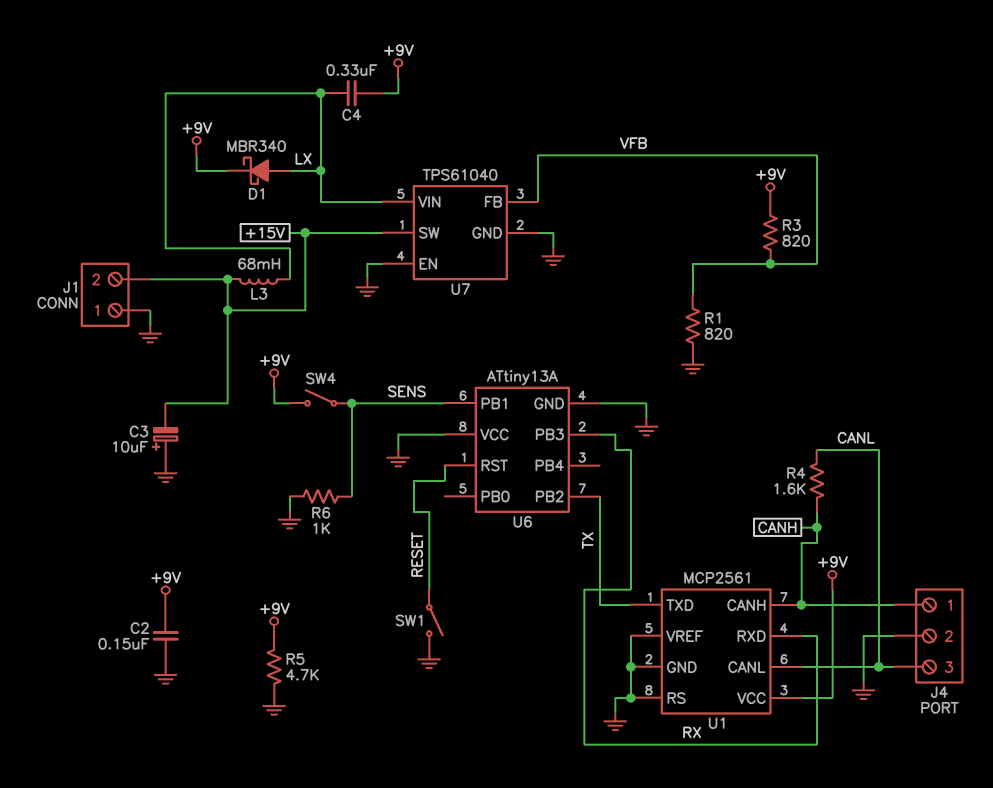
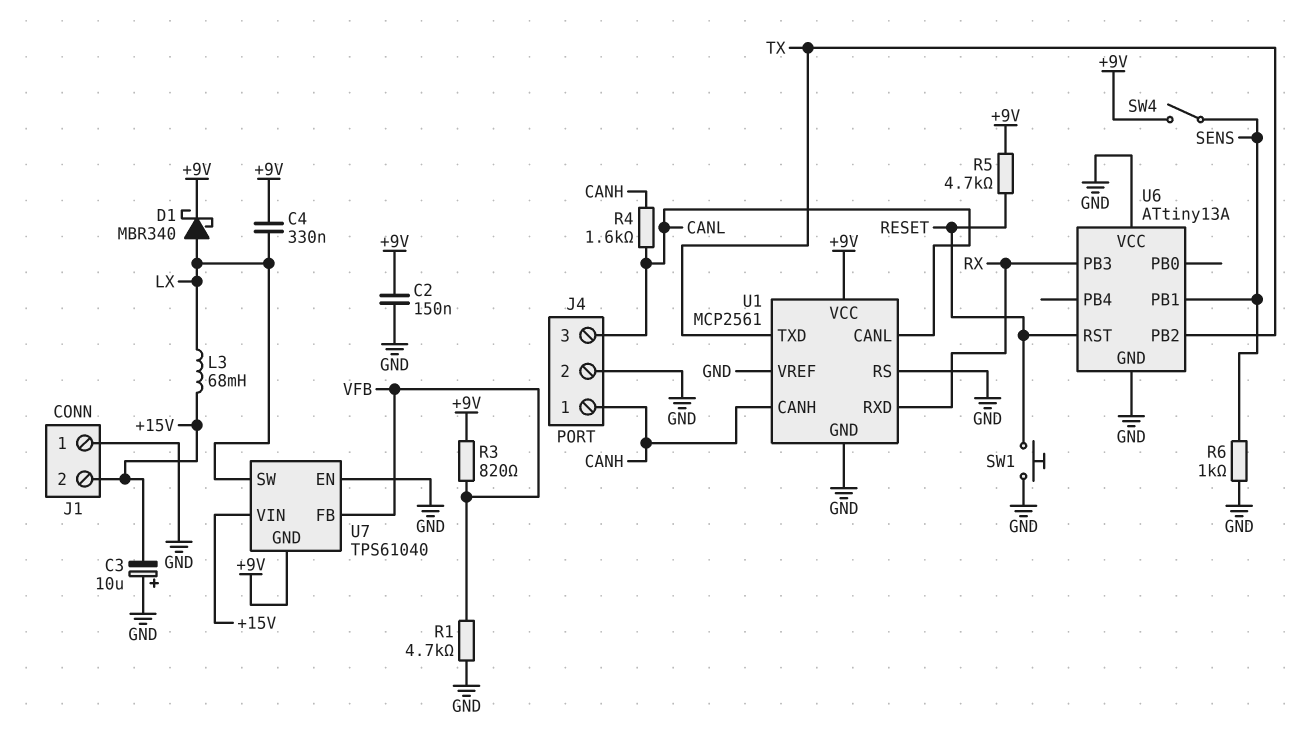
R1: 820 (GND, VFB) -> 4.7k (GND, VFB)
R5: 4.7k (+9V, GND) -> 4.7k (+9V, RESET)
SW1: switch (GND, RESET) -> button (GND, RESET)
U7 pin GND: GND -> +9V
U7 pin SW: +15V -> LX
U7 pin VIN: LX -> +15V

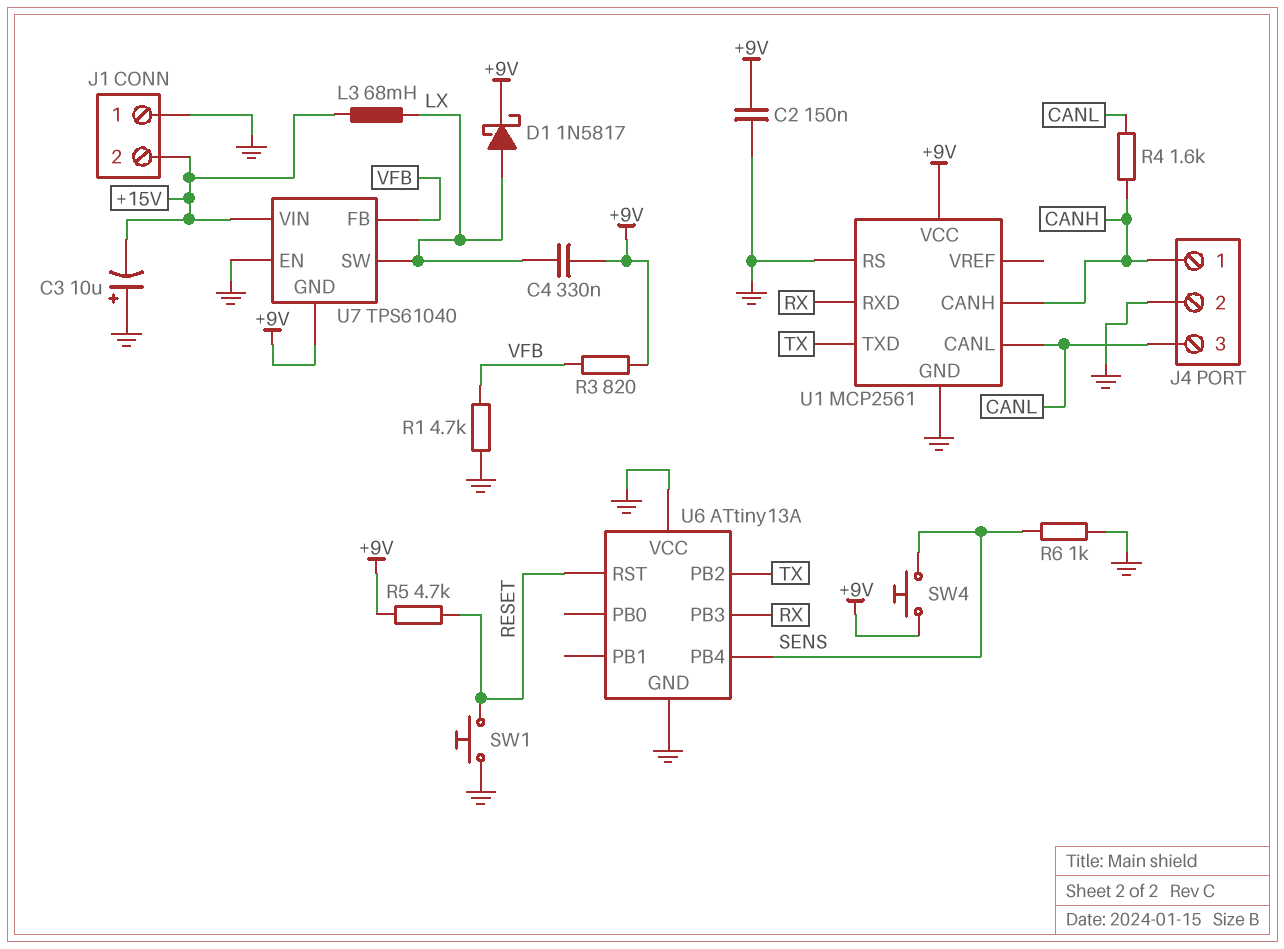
D1: schottky MBR340 (A LX, K +9V) -> schottky 1N5817 (A LX, K +9V)
SW4: switch (+9V, SENS) -> button (+9V, SENS)
U1 pin VREF: GND -> none
U6 pin PB1: SENS -> none
U6 pin PB4: none -> SENS

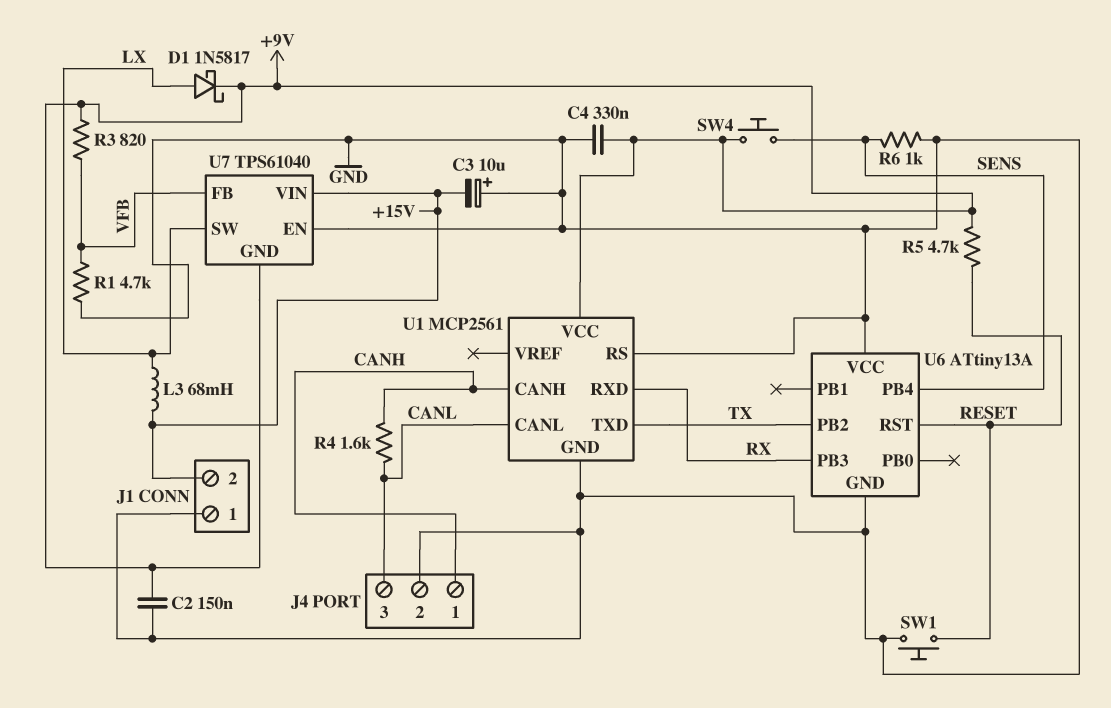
C4: 330nF (+9V, LX) -> 330nF (+9V, GND)

